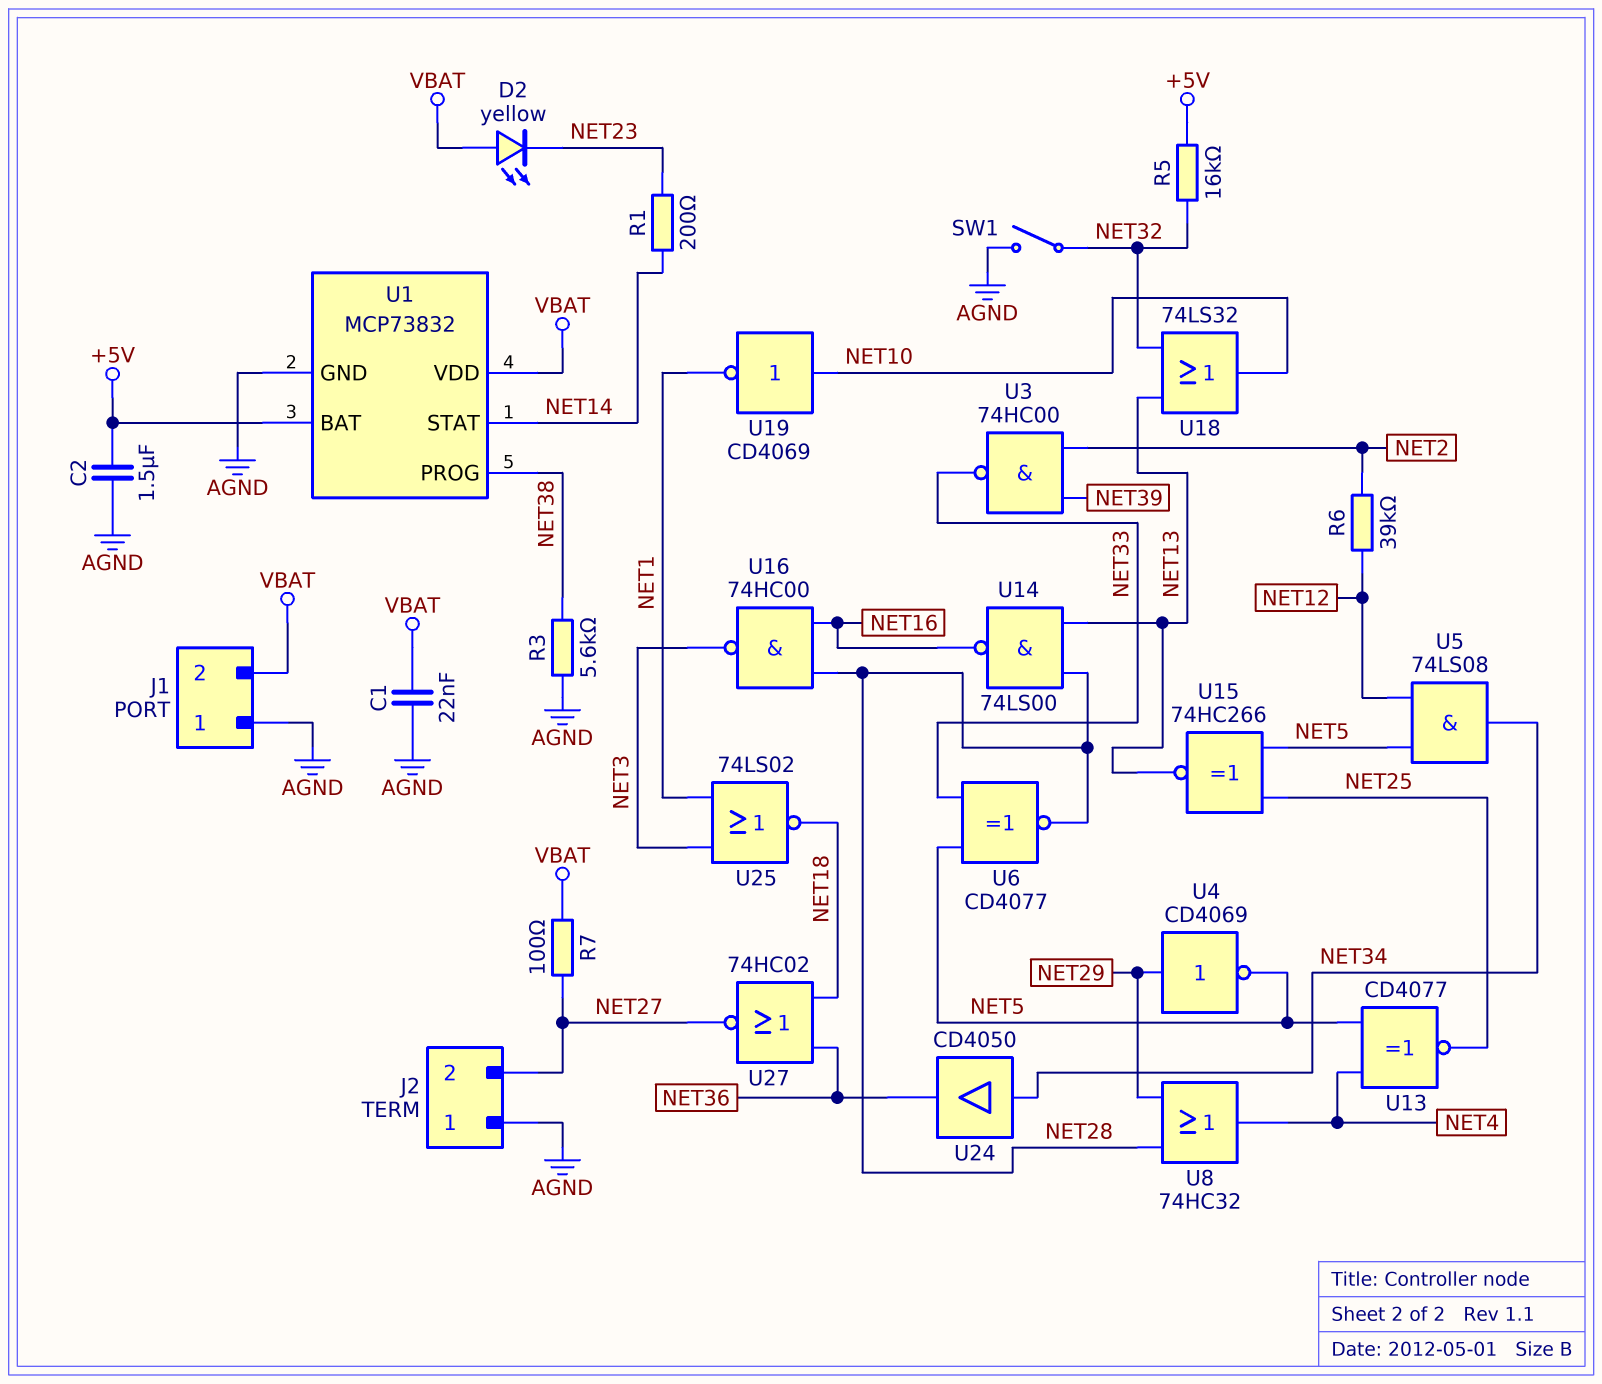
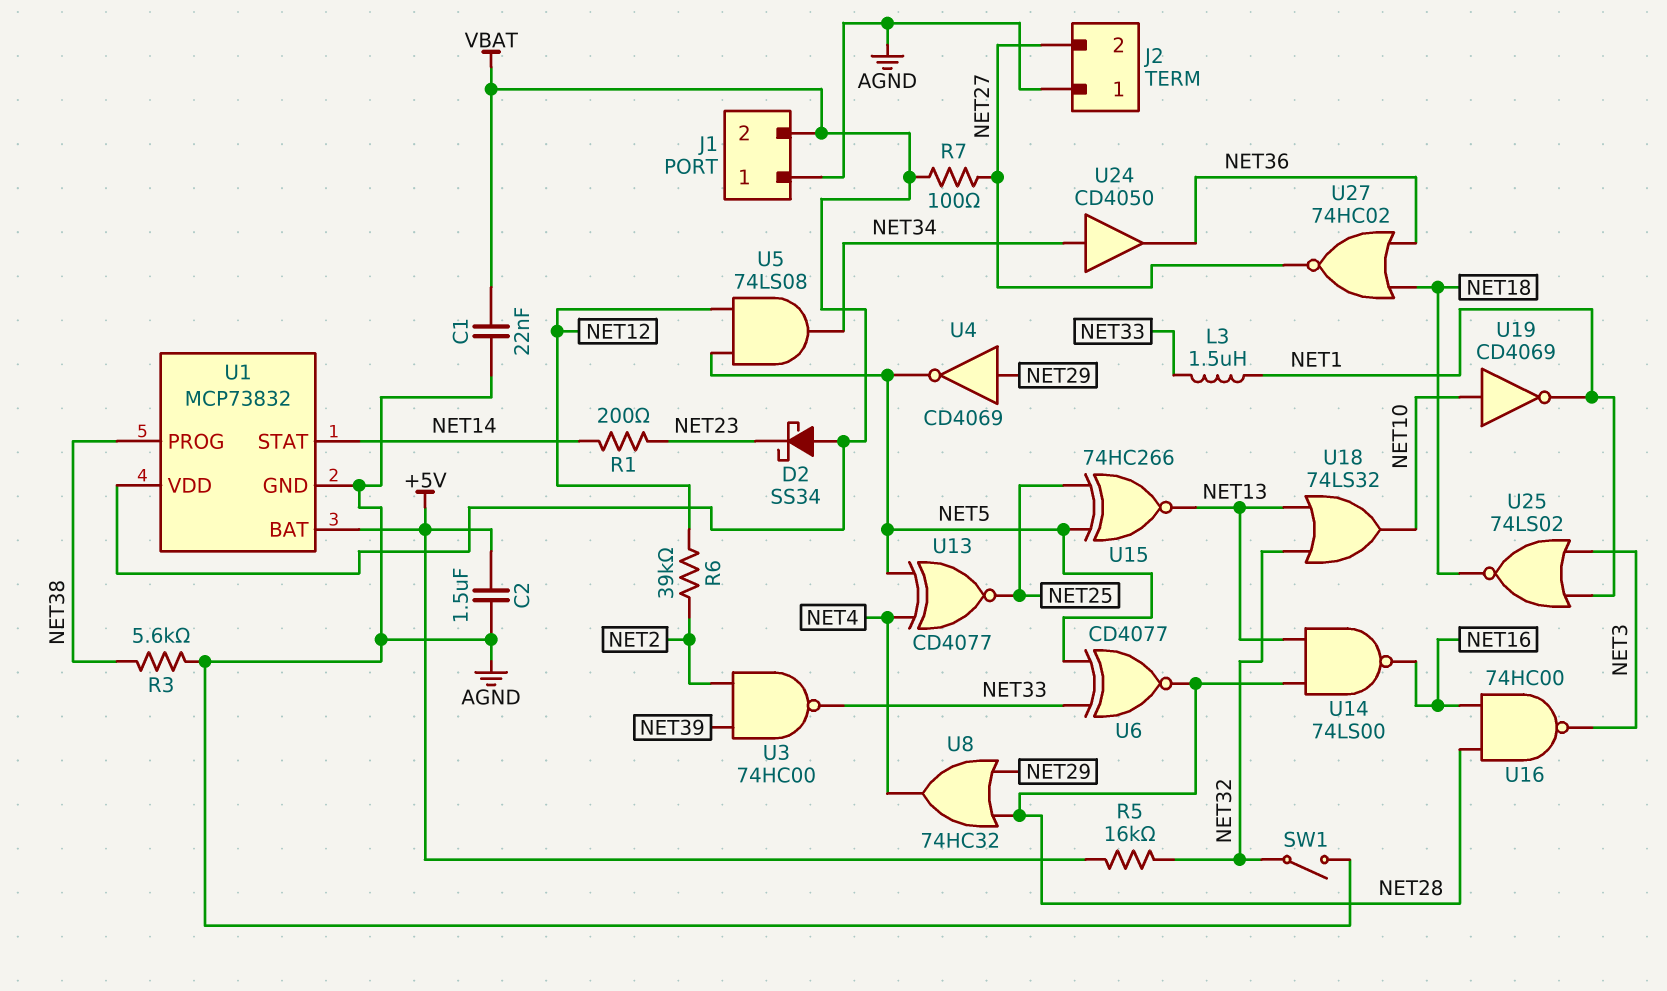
D2: LED yellow (A VBAT, K NET23) -> schottky SS34 (A VBAT, K NET23)
L3: none -> 1.5uH (NET1, NET33)

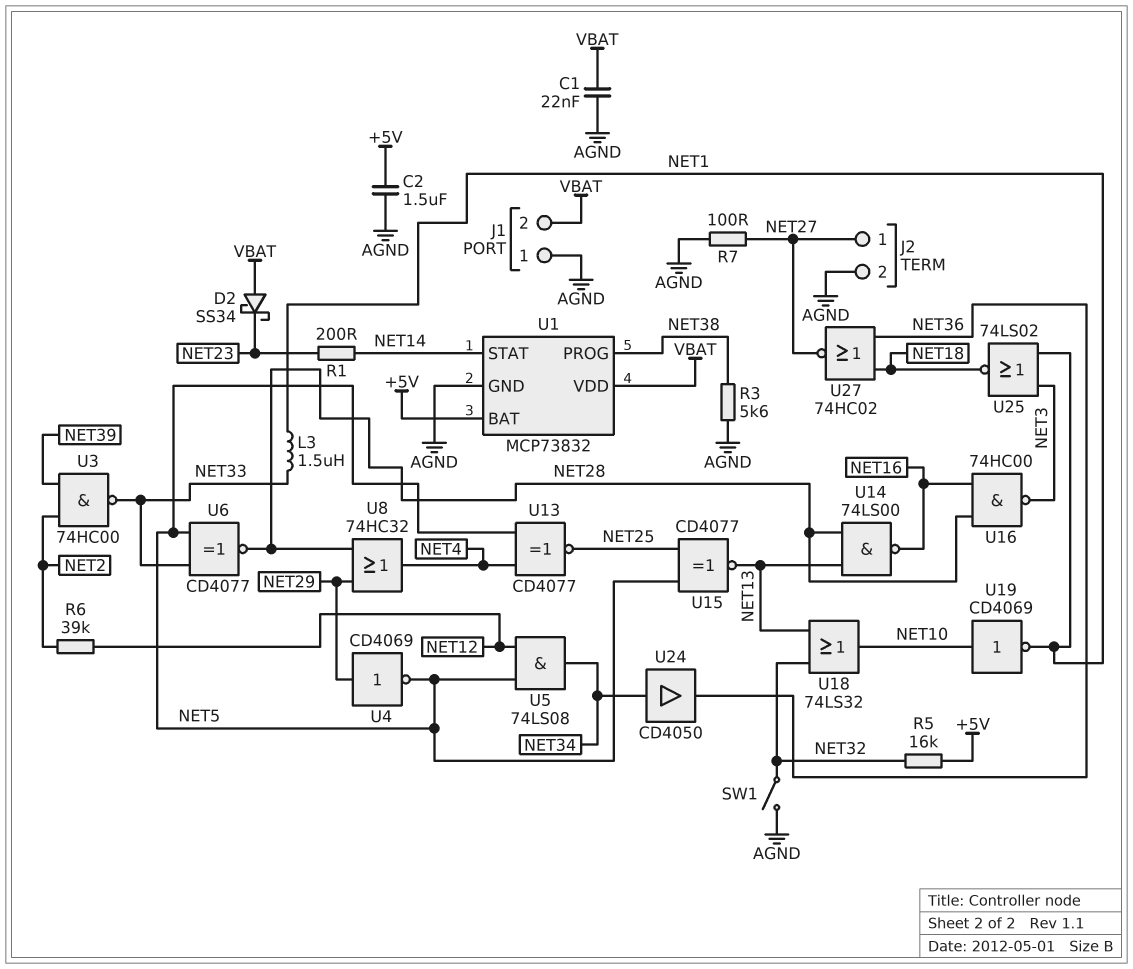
J2 pin 1: AGND -> NET27
J2 pin 2: NET27 -> AGND
R7: 100 (NET27, VBAT) -> 100 (AGND, NET27)
U15: XNOR 74HC266 (in NET5, in NET25, out NET13) -> XNOR CD4077 (in NET5, in NET25, out NET13)

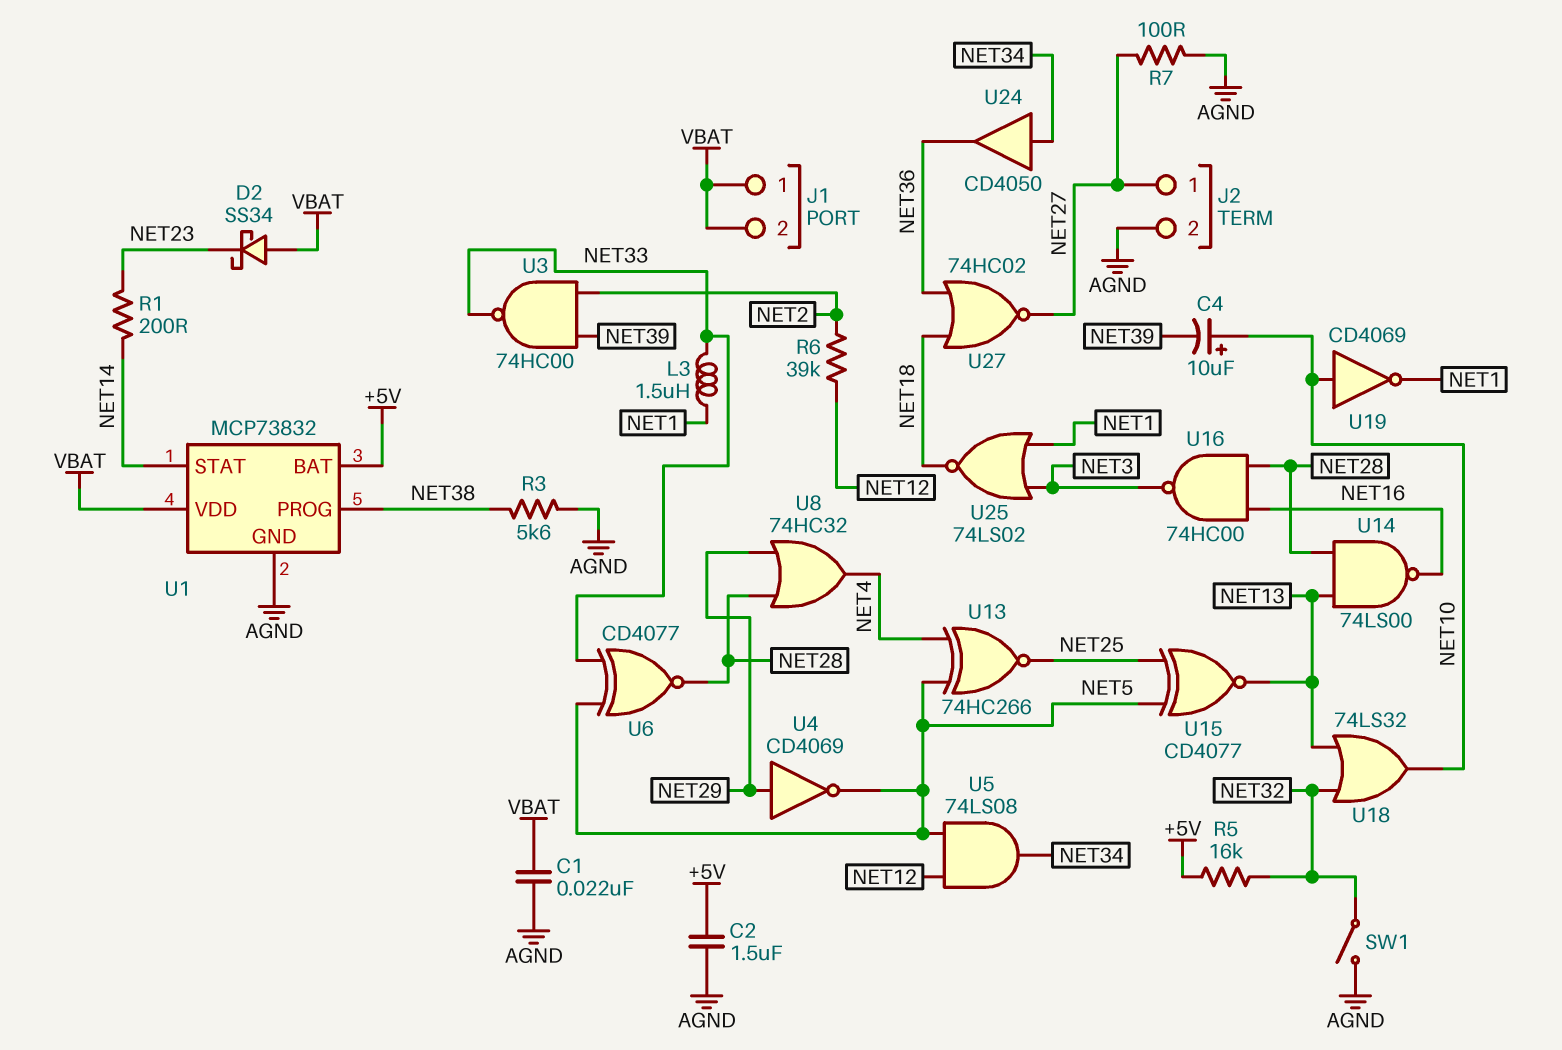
C4: none -> 10uF (plus NET10, minus NET39)
J1 pin 1: AGND -> VBAT
U13: XNOR CD4077 (in NET4, in NET5, out NET25) -> XNOR 74HC266 (in NET4, in NET5, out NET25)

